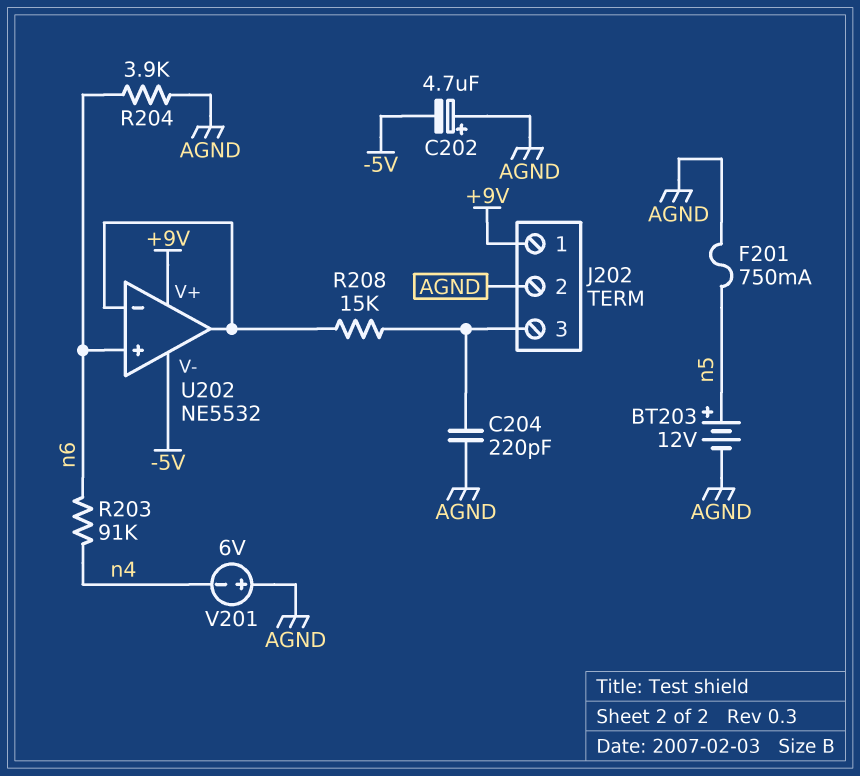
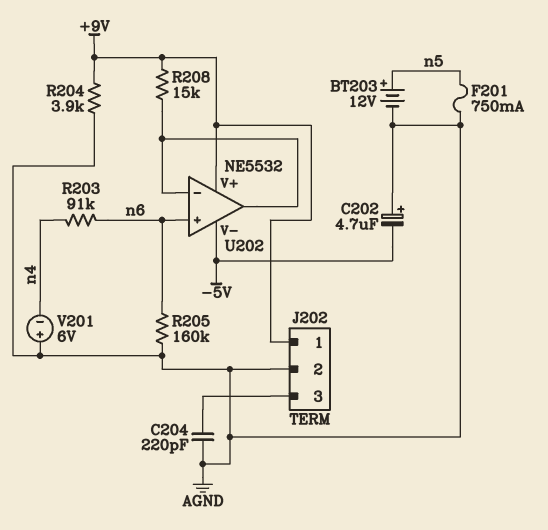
R204: 3.9k (AGND, n6) -> 3.9k (+9V, AGND)
R205: none -> 160k (AGND, n6)
R208: 15k (J202/3, U202/in-) -> 15k (+9V, U202/in-)

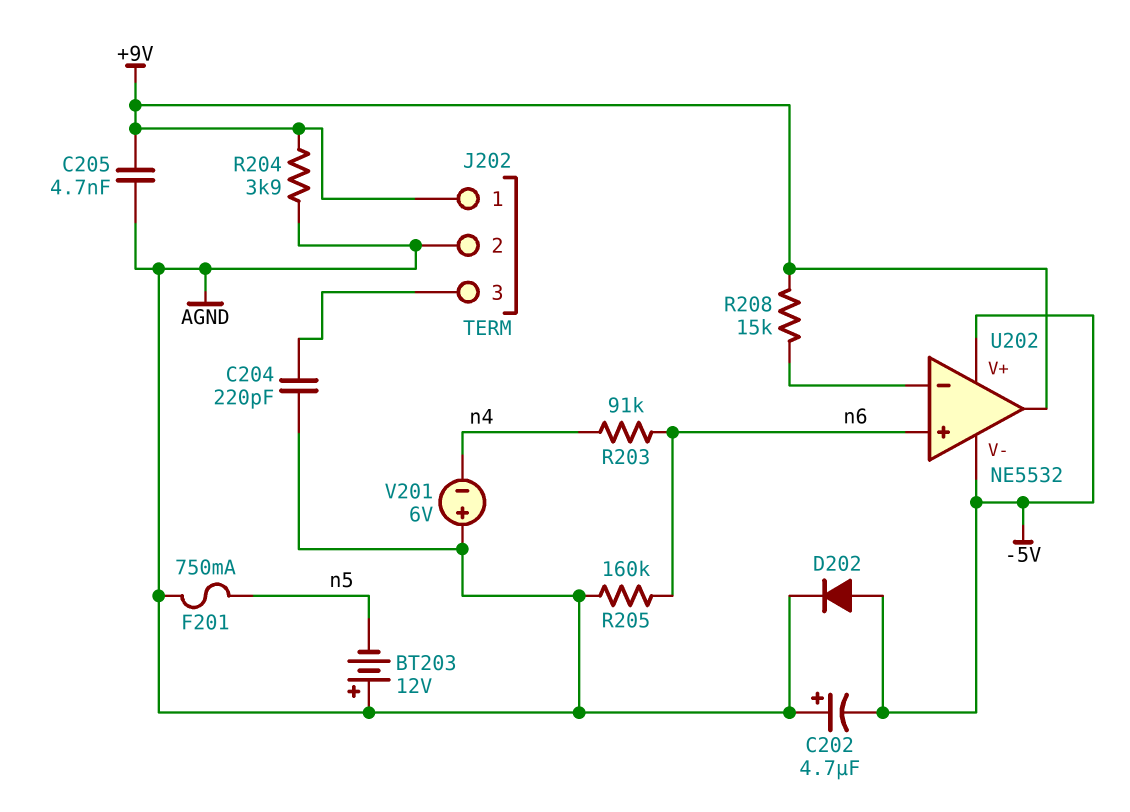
BT203: 12V (plus n5, minus AGND) -> 12V (plus AGND, minus n5)
C205: none -> 4.7nF (+9V, AGND)
D202: none -> diode (A -5V, K AGND)
U202 pin V+: +9V -> -5V
U202 pin out: U202/in- -> +9V

